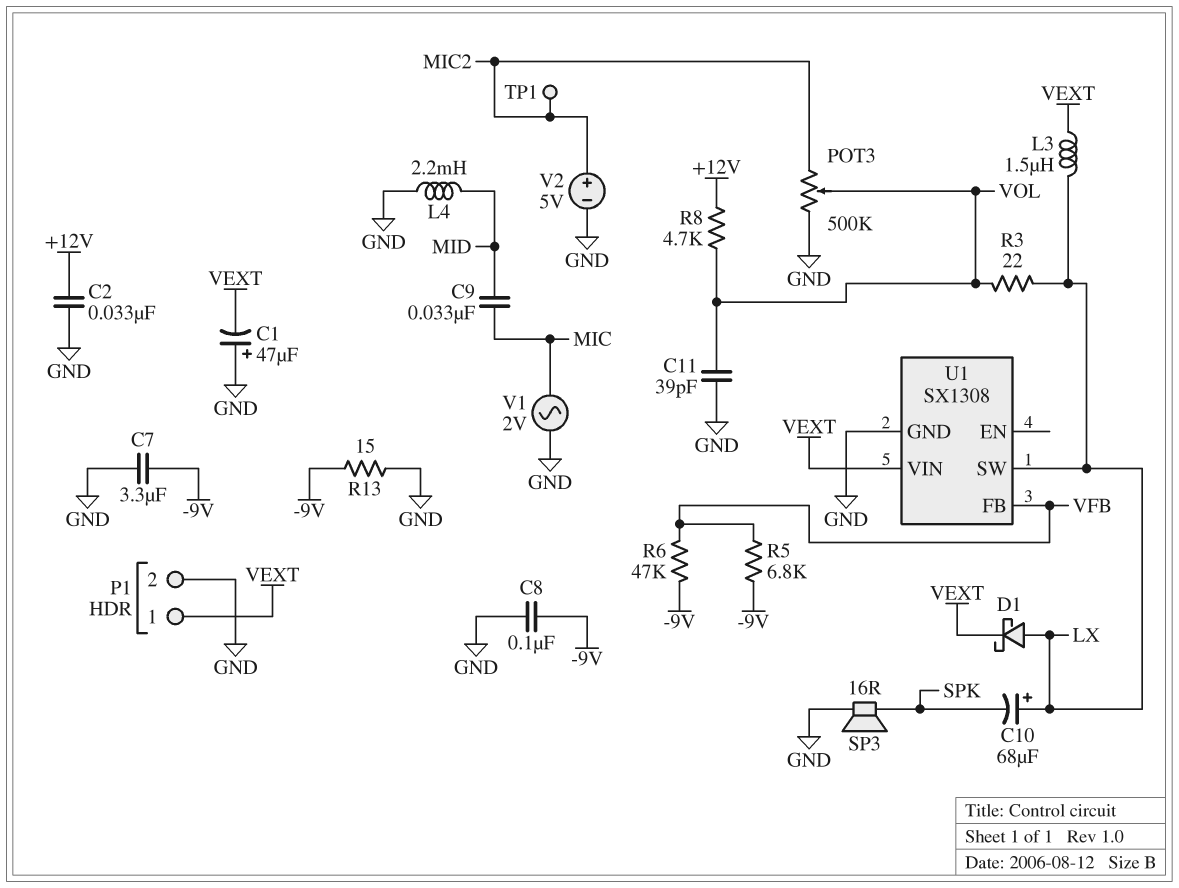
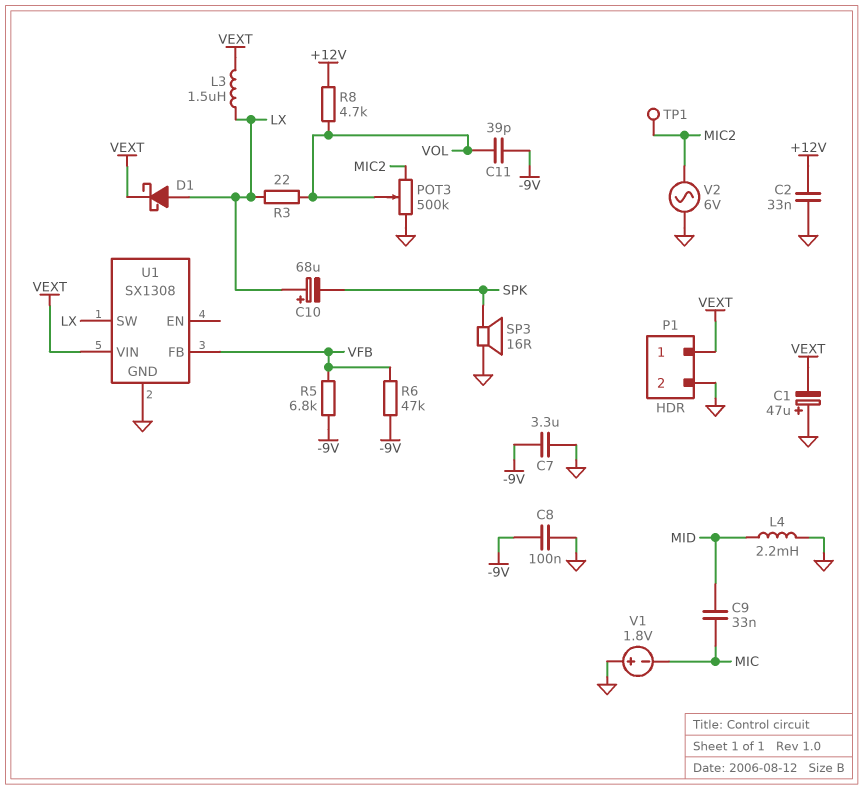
C11: 39pF (GND, VOL) -> 39pF (-9V, VOL)
R13: 15 (-9V, GND) -> none
V1: AC 2V (GND, MIC) -> 1.8V (plus GND, minus MIC)
V2: 5V (plus MIC2, minus GND) -> AC 6V (GND, MIC2)

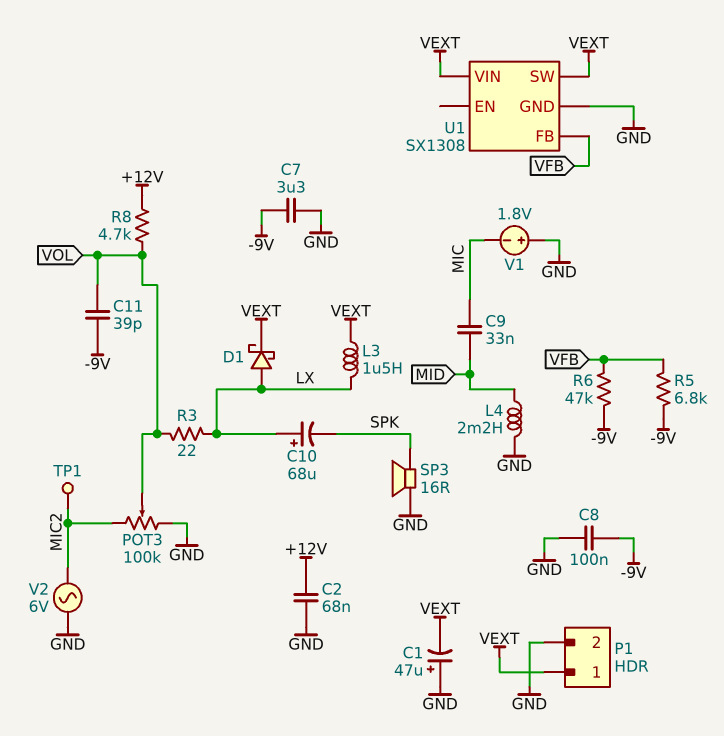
C2: 33nF (+12V, GND) -> 68nF (+12V, GND)
POT3: 500k (GND, MIC2, wiper VOL) -> 100k (GND, MIC2, wiper VOL)
U1 pin SW: LX -> VEXT

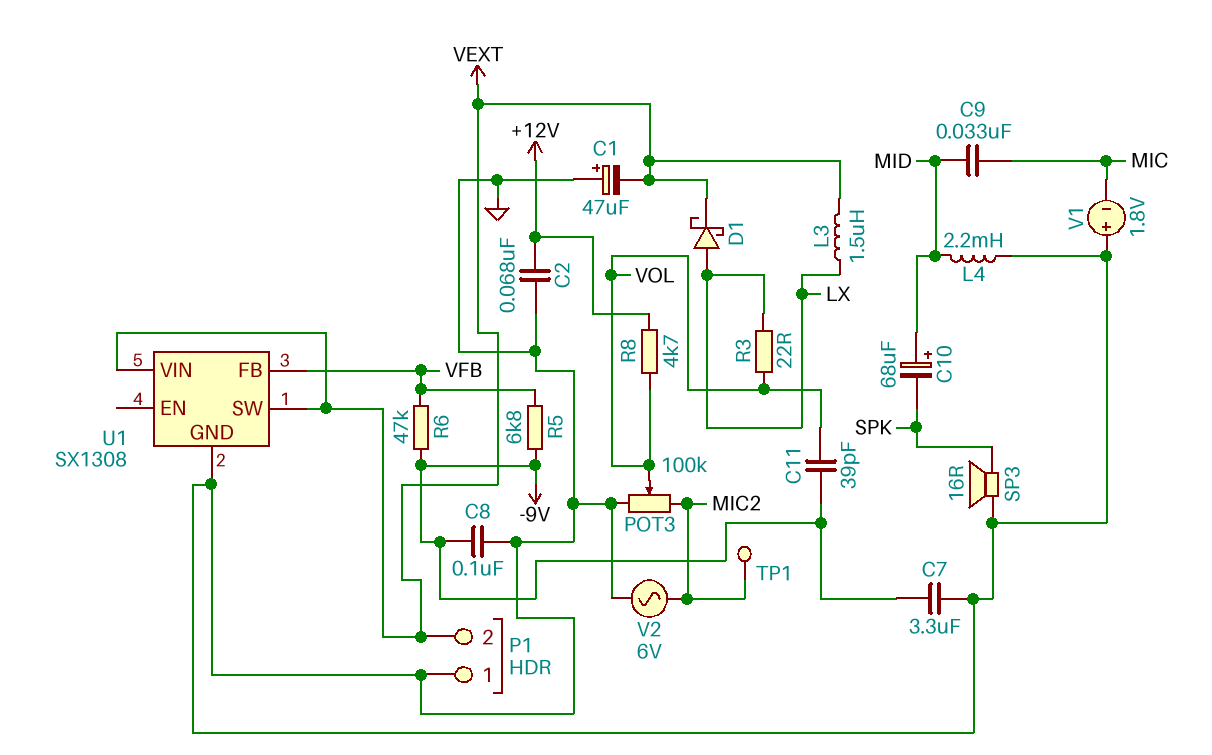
C10: 68uF (plus LX, minus SPK) -> 68uF (plus MID, minus SPK)
P1 pin 1: VEXT -> GND
P1 pin 2: GND -> VEXT

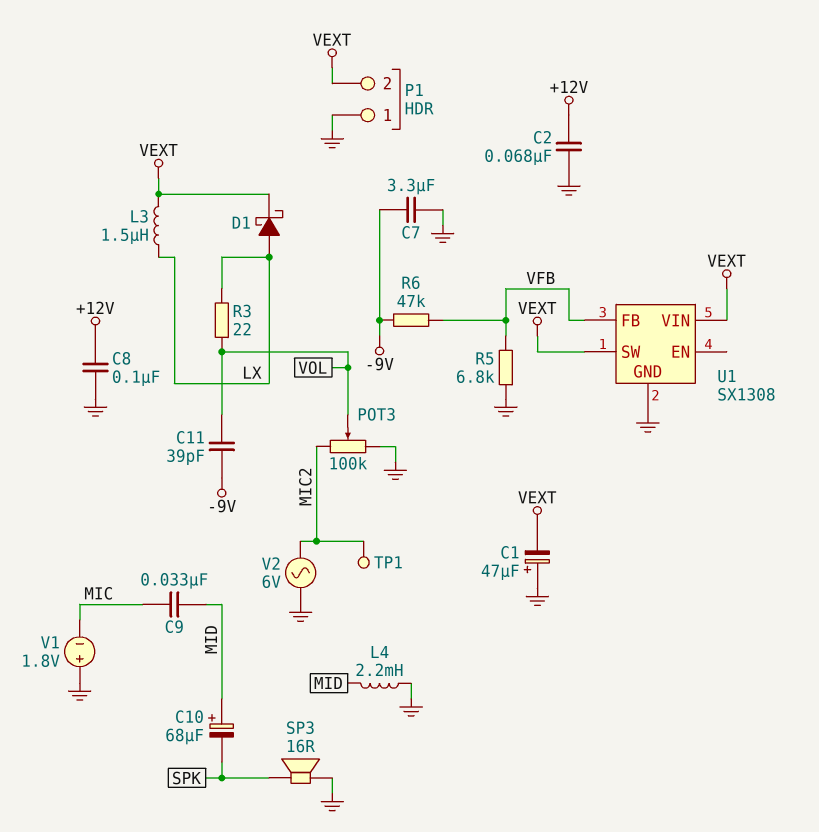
C8: 100nF (-9V, GND) -> 100nF (+12V, GND)
R5: 6.8k (-9V, VFB) -> 6.8k (GND, VFB)
R8: 4.7k (+12V, VOL) -> none

